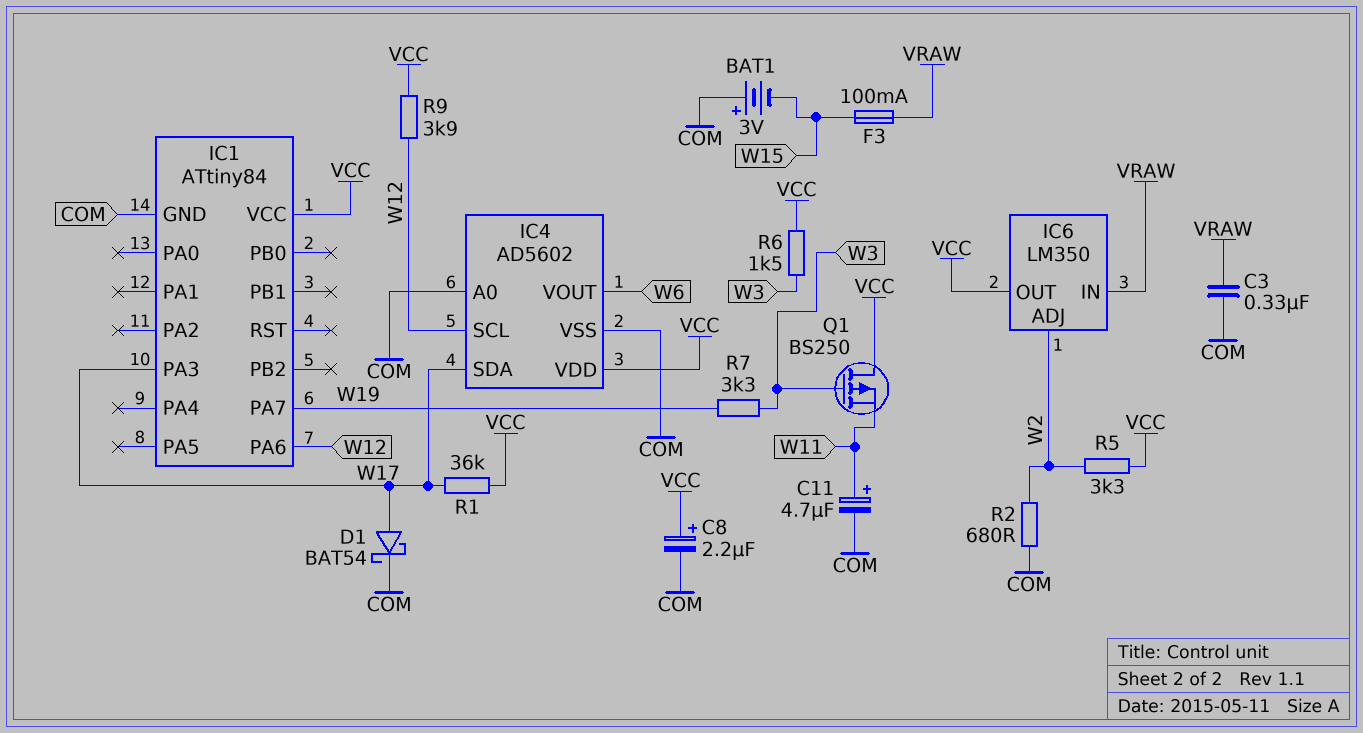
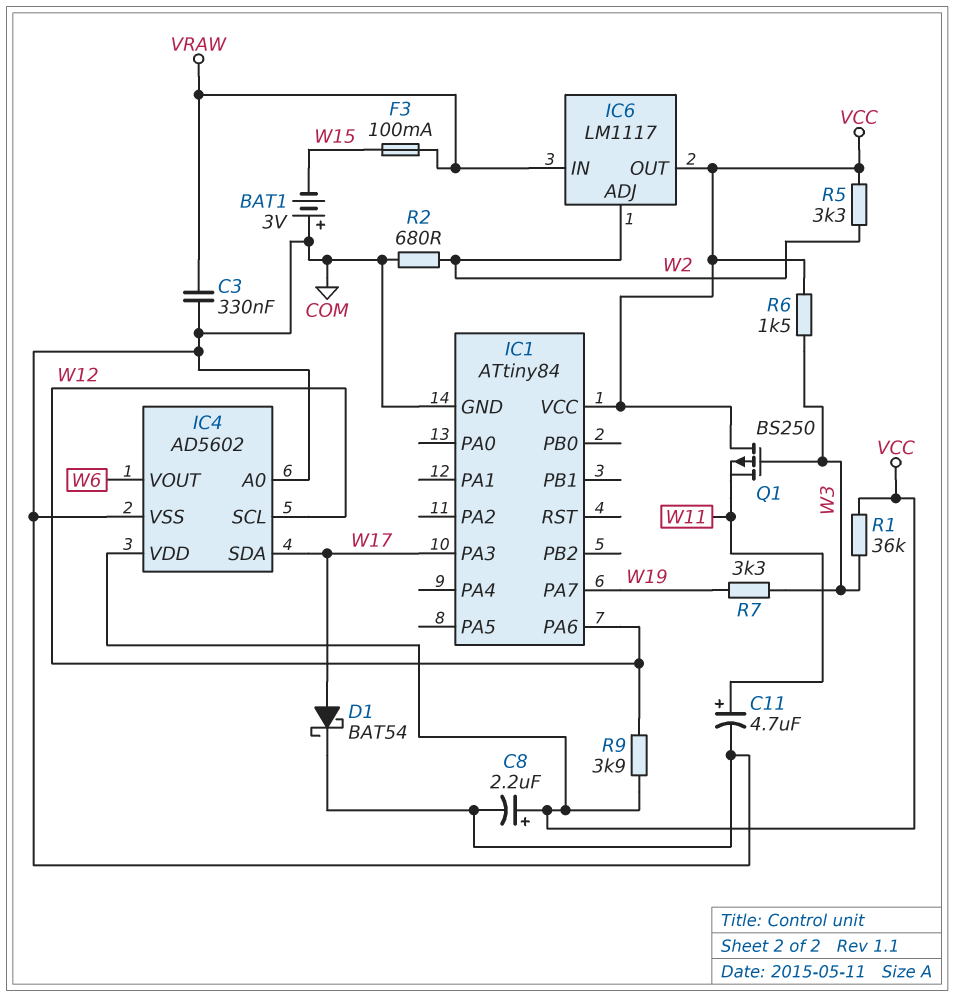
IC6: LM350 -> LM1117
R1: 36k (VCC, W17) -> 36k (VCC, W3)

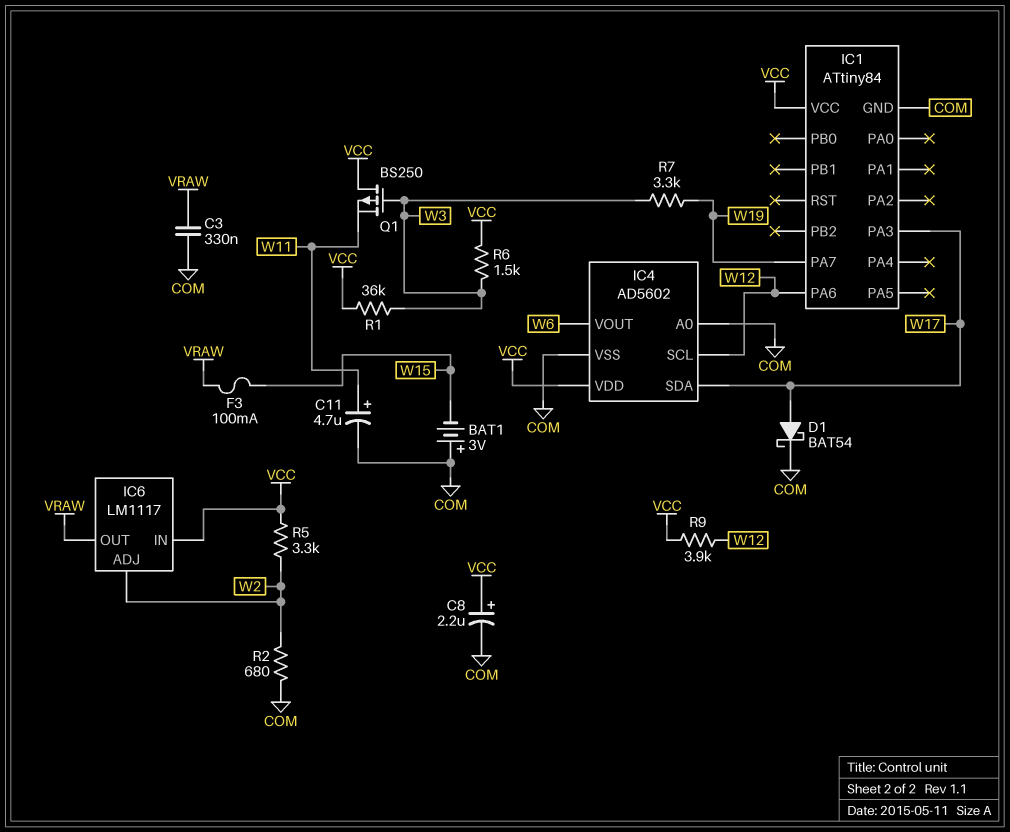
IC6 pin IN: VRAW -> VCC
IC6 pin OUT: VCC -> VRAW

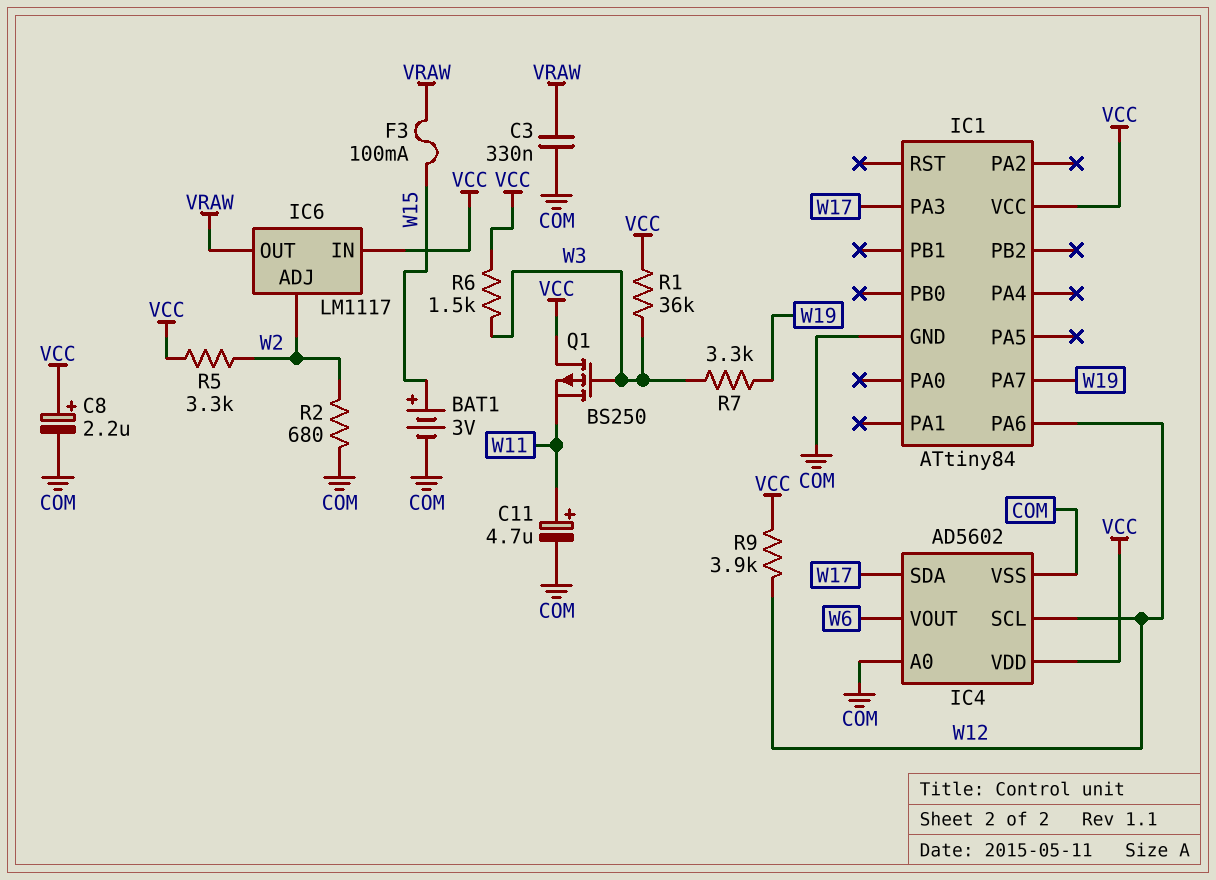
BAT1: 3V (plus COM, minus W15) -> 3V (plus W15, minus COM)
D1: schottky BAT54 (A W17, K COM) -> none

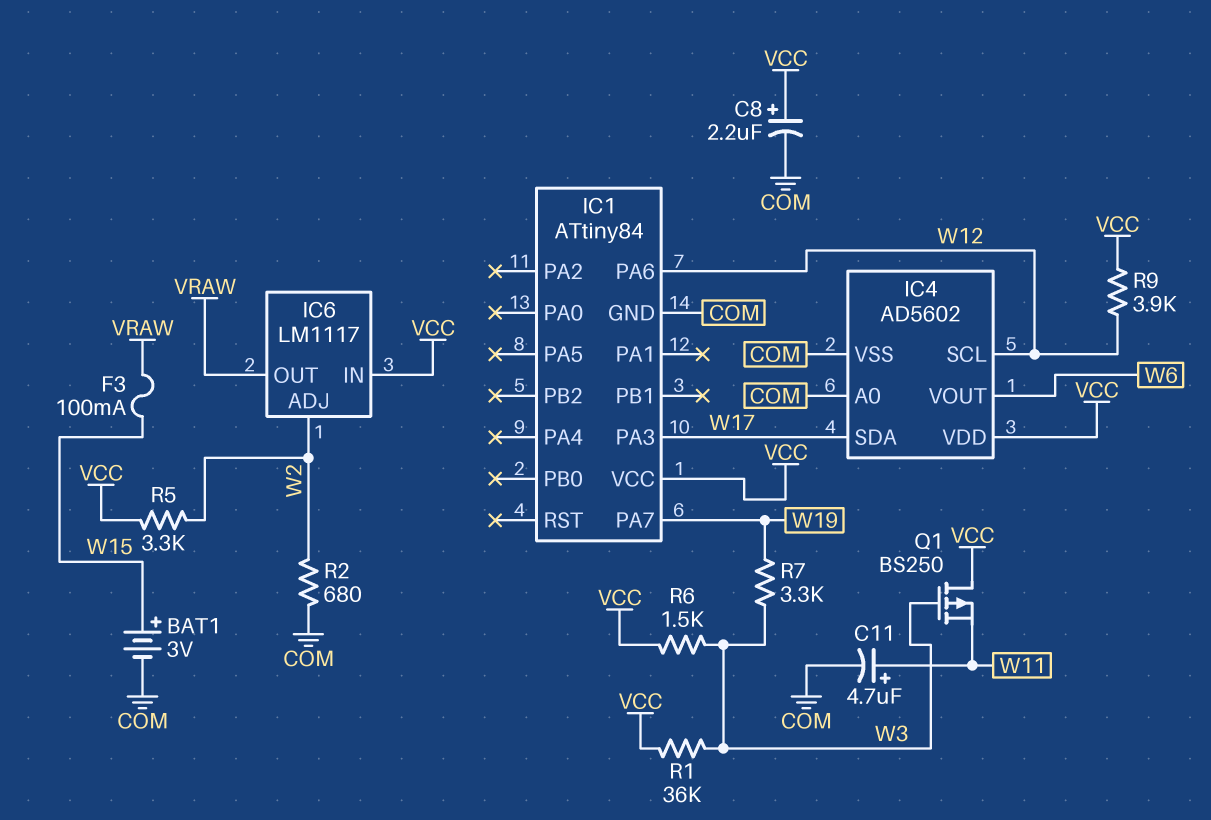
C3: 330nF (COM, VRAW) -> none

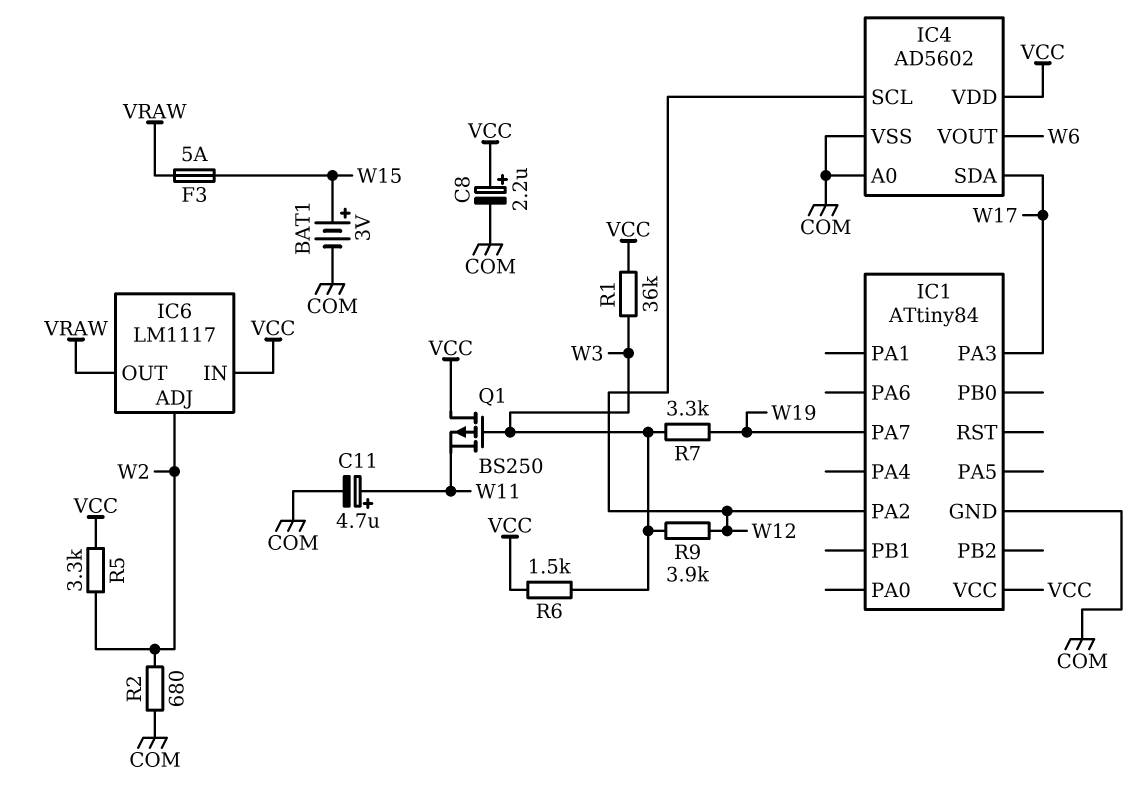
F3: 100mA (VRAW, W15) -> 5A (VRAW, W15)
IC1 pin PA2: none -> W12
IC1 pin PA6: W12 -> none
R9: 3.9k (VCC, W12) -> 3.9k (W3, W12)

